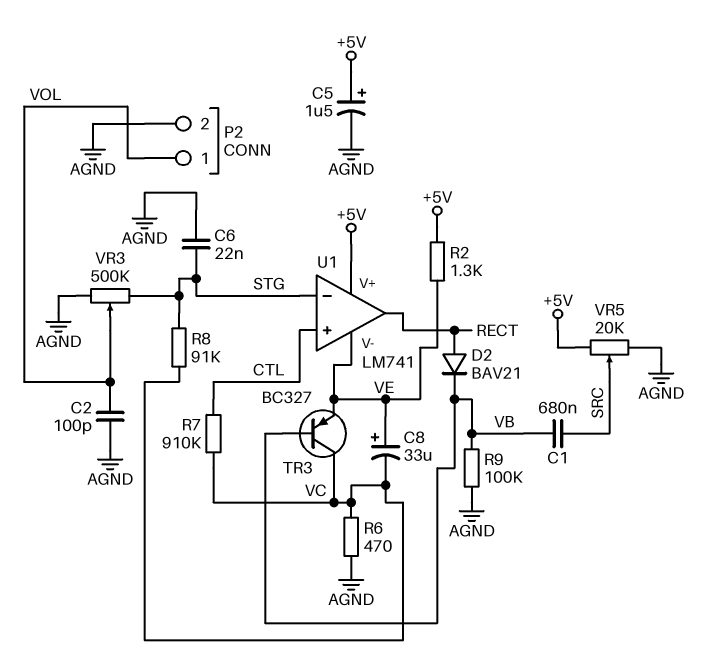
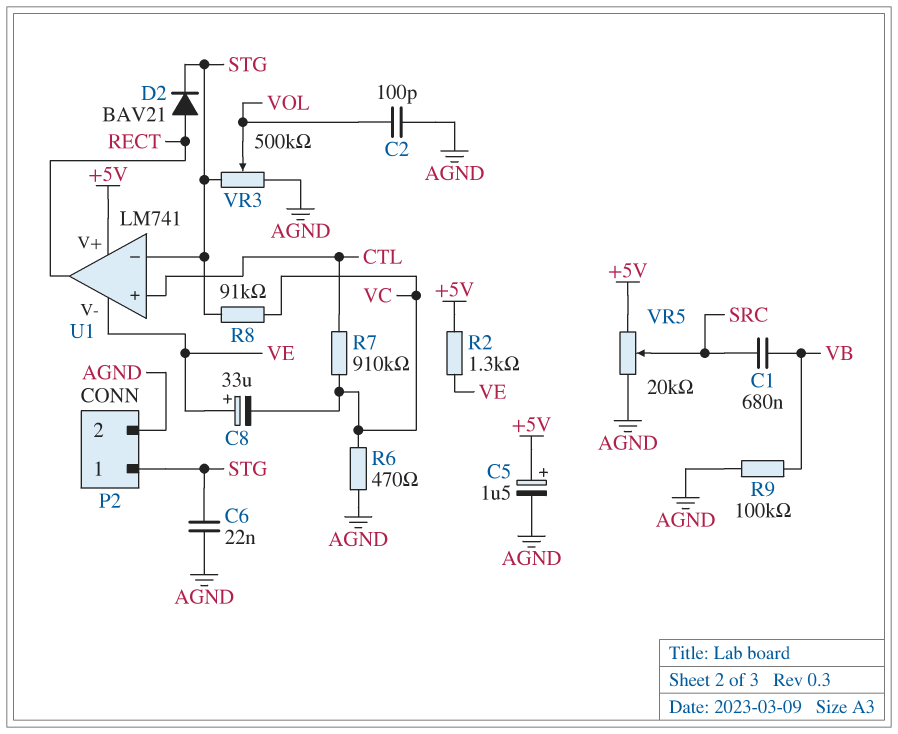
D2: diode BAV21 (A RECT, K VB) -> diode BAV21 (A RECT, K STG)
P2 pin 1: VOL -> STG
TR3: PNP BC327 (B VB, C VC, E VE) -> none

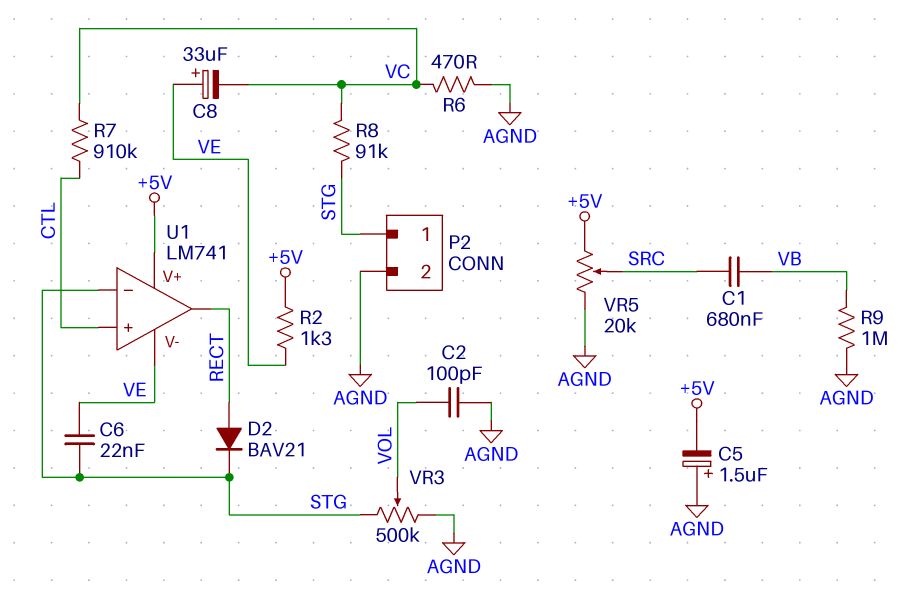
C5: 1.5uF (plus +5V, minus AGND) -> 1.5uF (plus AGND, minus +5V)
C6: 22nF (AGND, STG) -> 22nF (STG, VE)
R9: 100k (AGND, VB) -> 1M (AGND, VB)

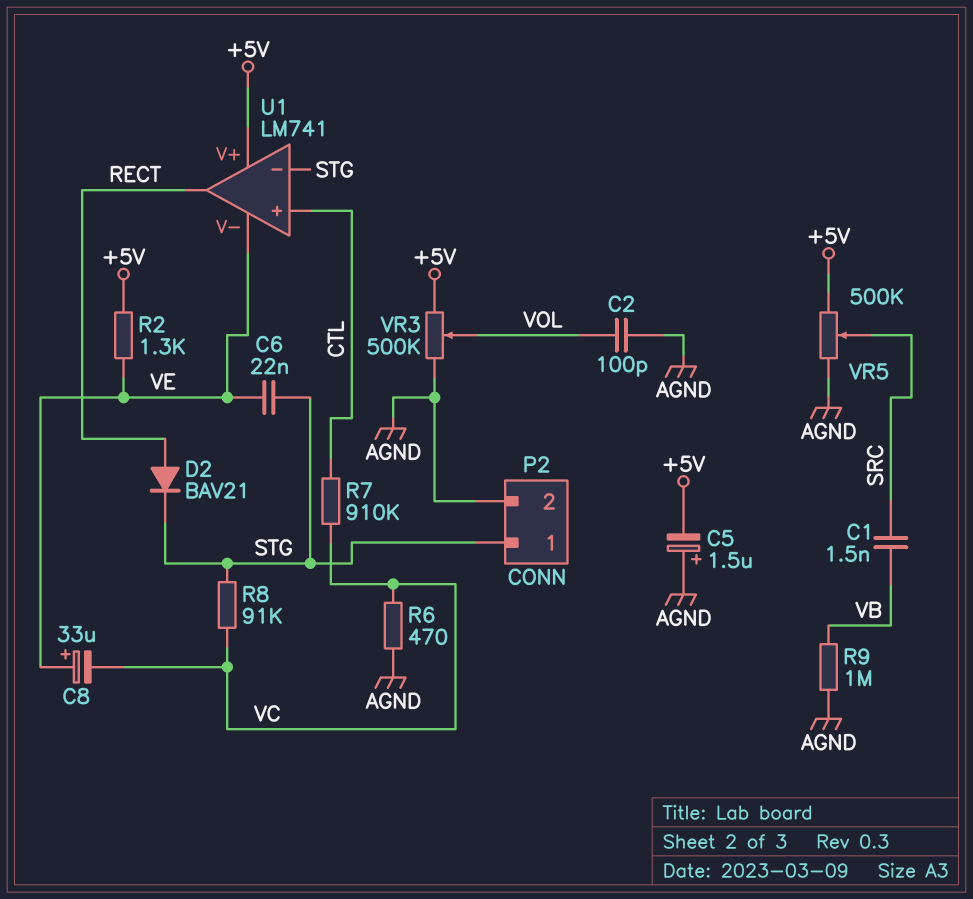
C1: 680nF (SRC, VB) -> 1.5nF (SRC, VB)
VR3: 500k (AGND, STG, wiper VOL) -> 500k (+5V, AGND, wiper VOL)
VR5: 20k (+5V, AGND, wiper SRC) -> 500k (+5V, AGND, wiper SRC)

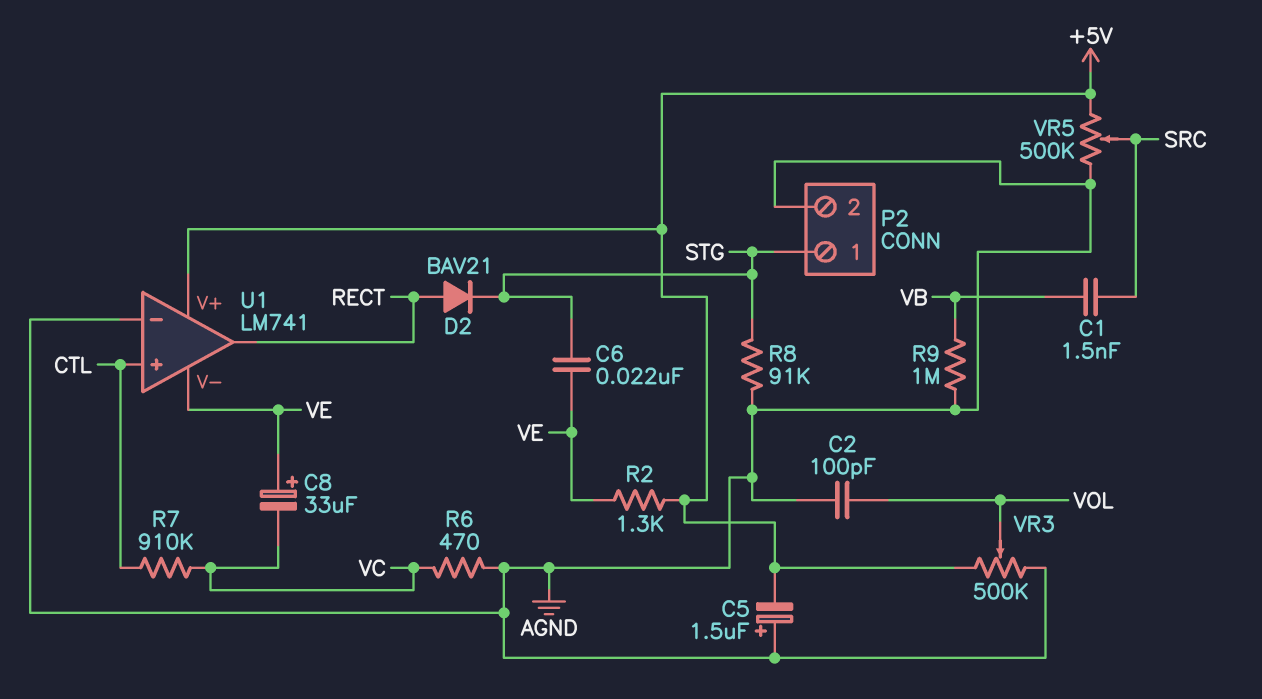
R8: 91k (STG, VC) -> 91k (AGND, STG)
U1 pin in-: STG -> AGND

